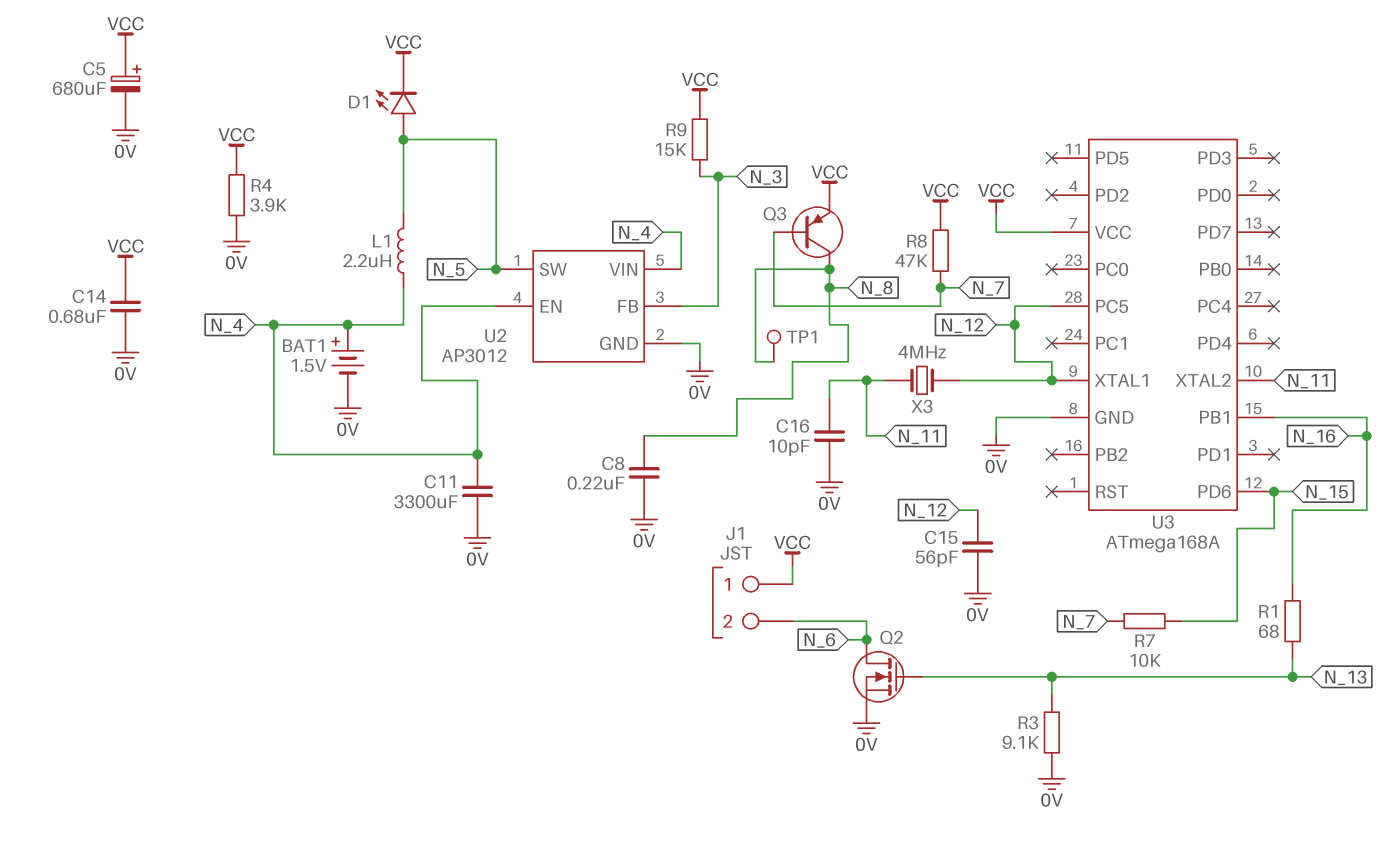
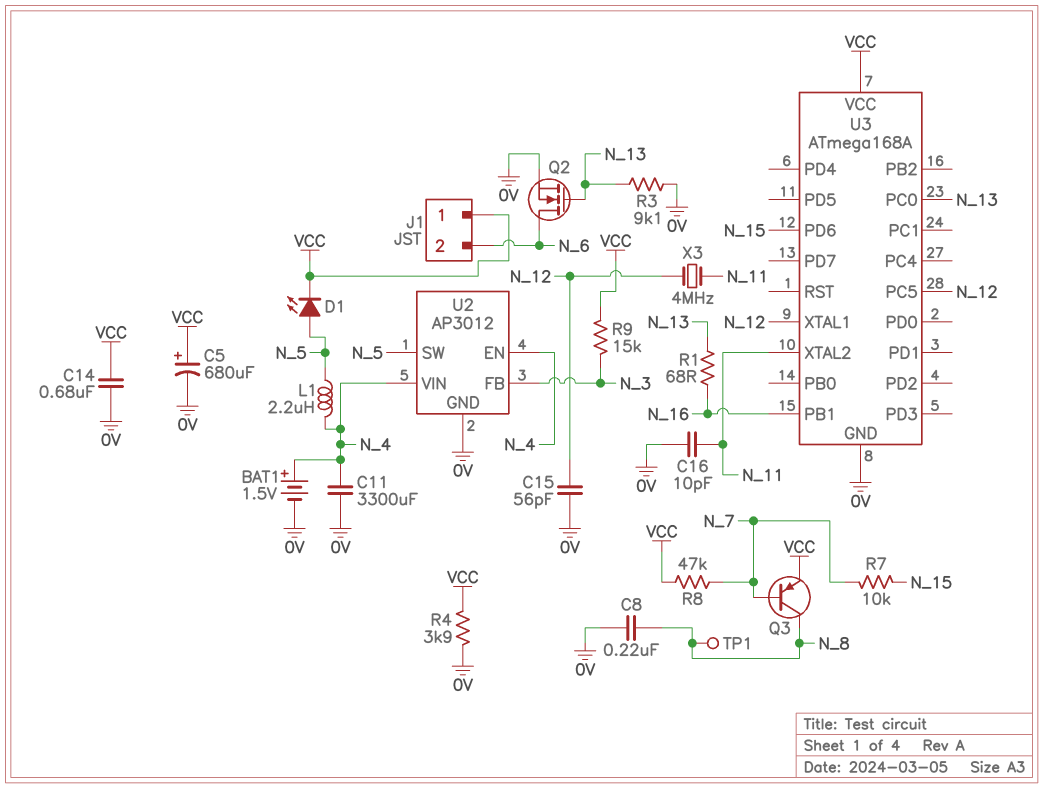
U3 pin PC0: none -> N_13

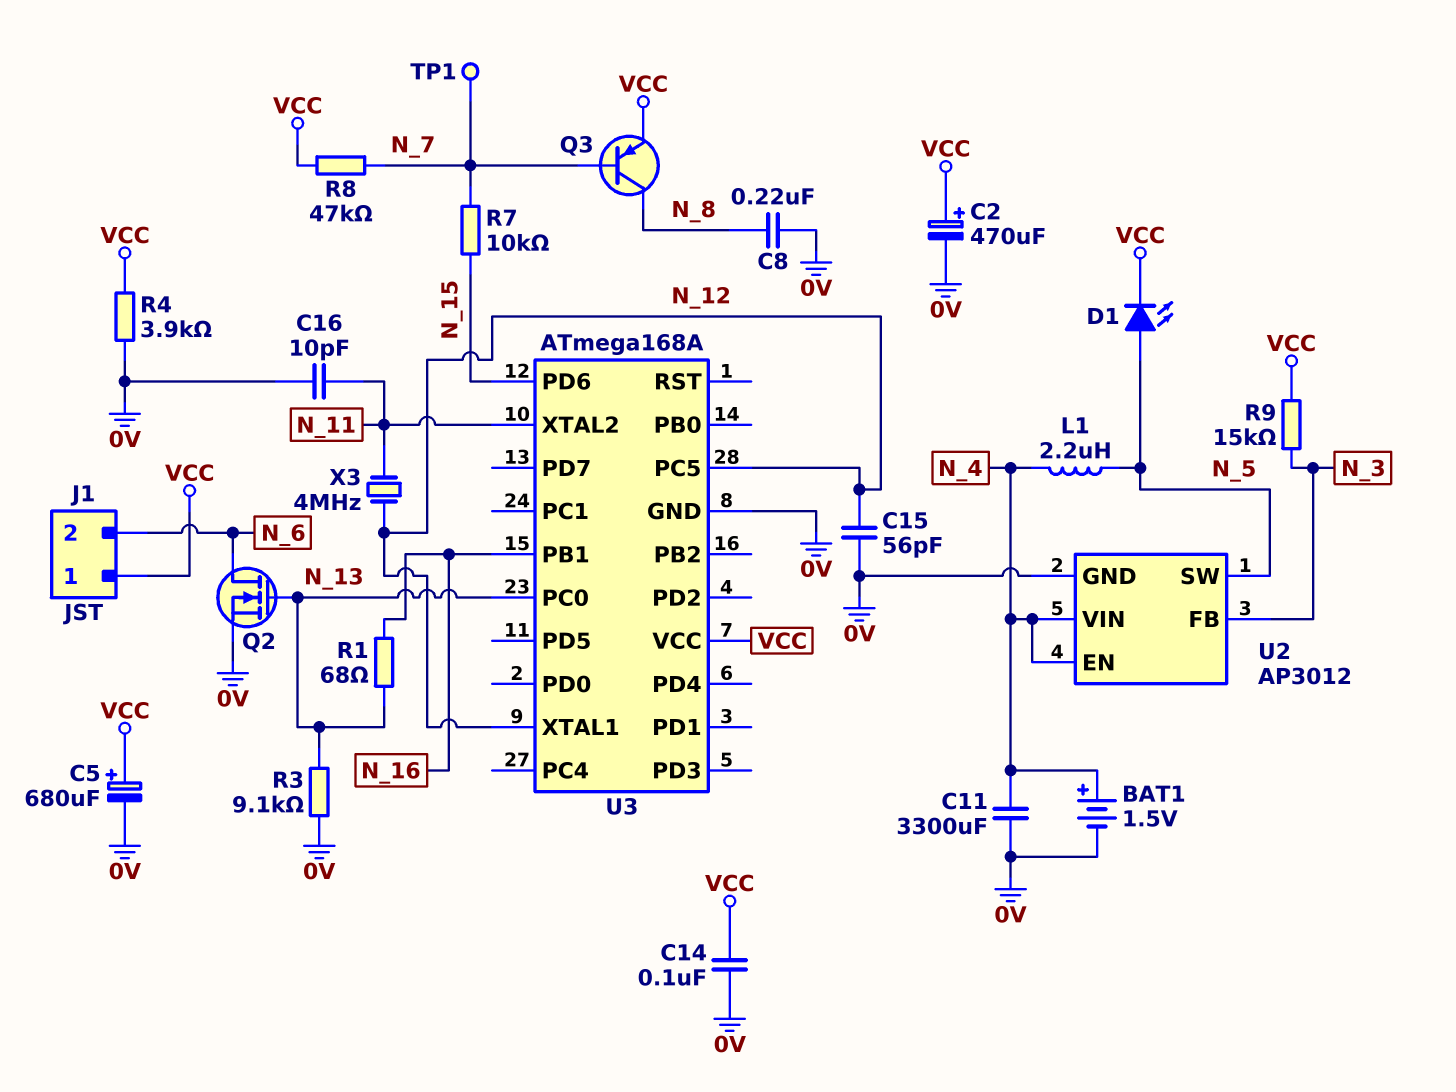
C2: none -> 470uF (plus VCC, minus 0V)
C14: 680nF (0V, VCC) -> 100nF (0V, VCC)
TP1: test point (N_8) -> test point (N_7)

